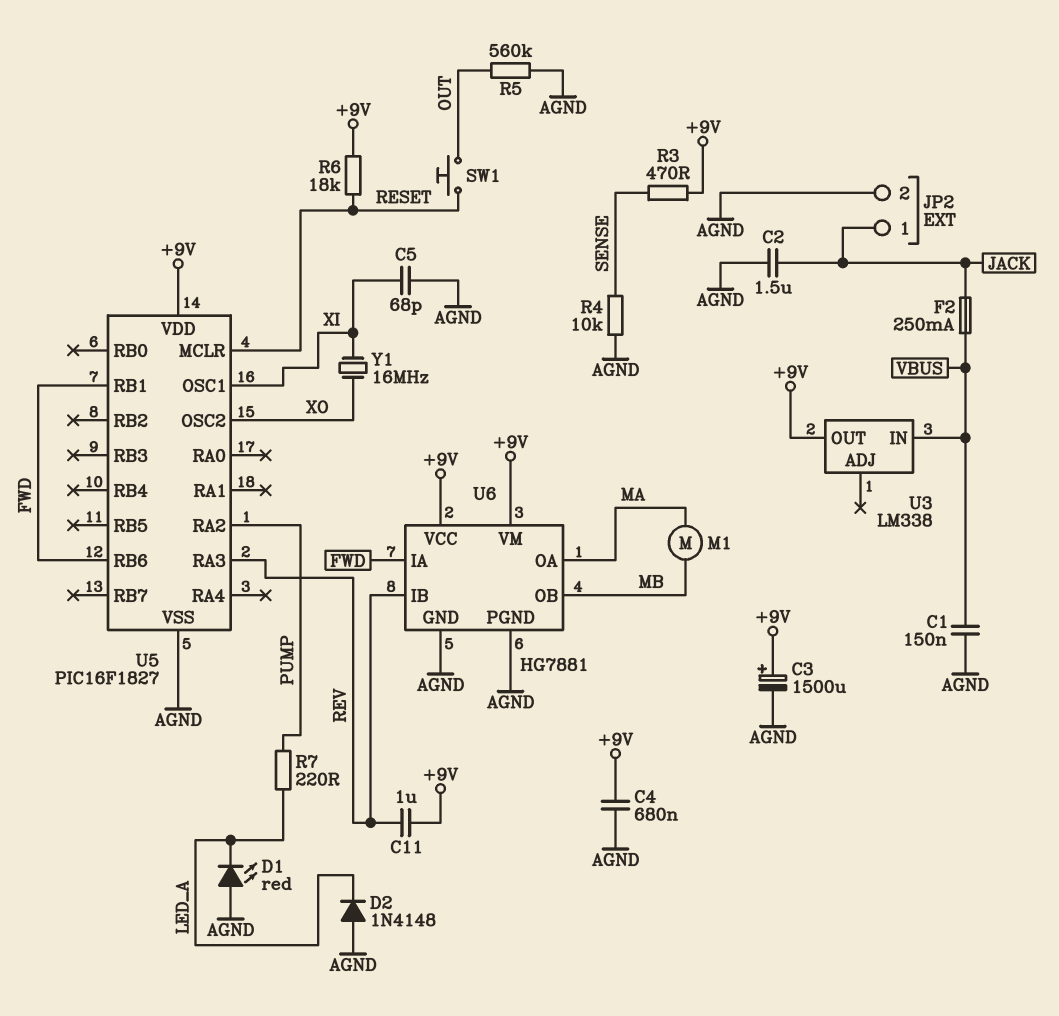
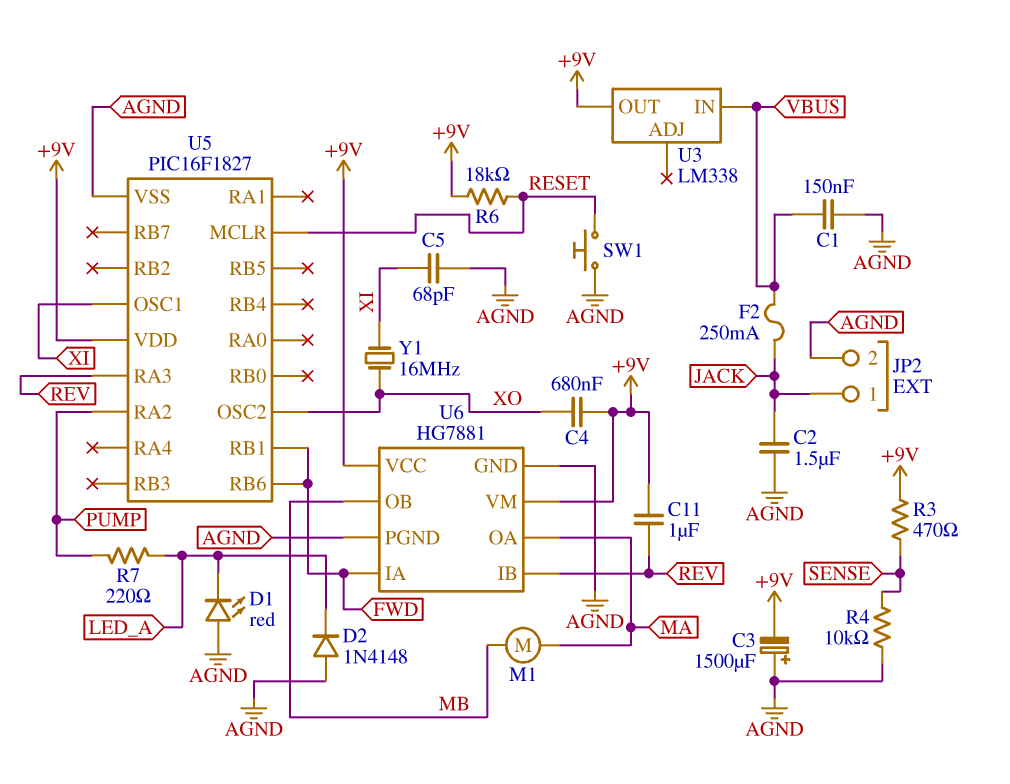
C3: 1500uF (plus +9V, minus AGND) -> 1500uF (plus AGND, minus +9V)
C4: 680nF (+9V, AGND) -> 680nF (+9V, XO)
R5: 560k (AGND, OUT) -> none
SW1: button (OUT, RESET) -> button (AGND, RESET)

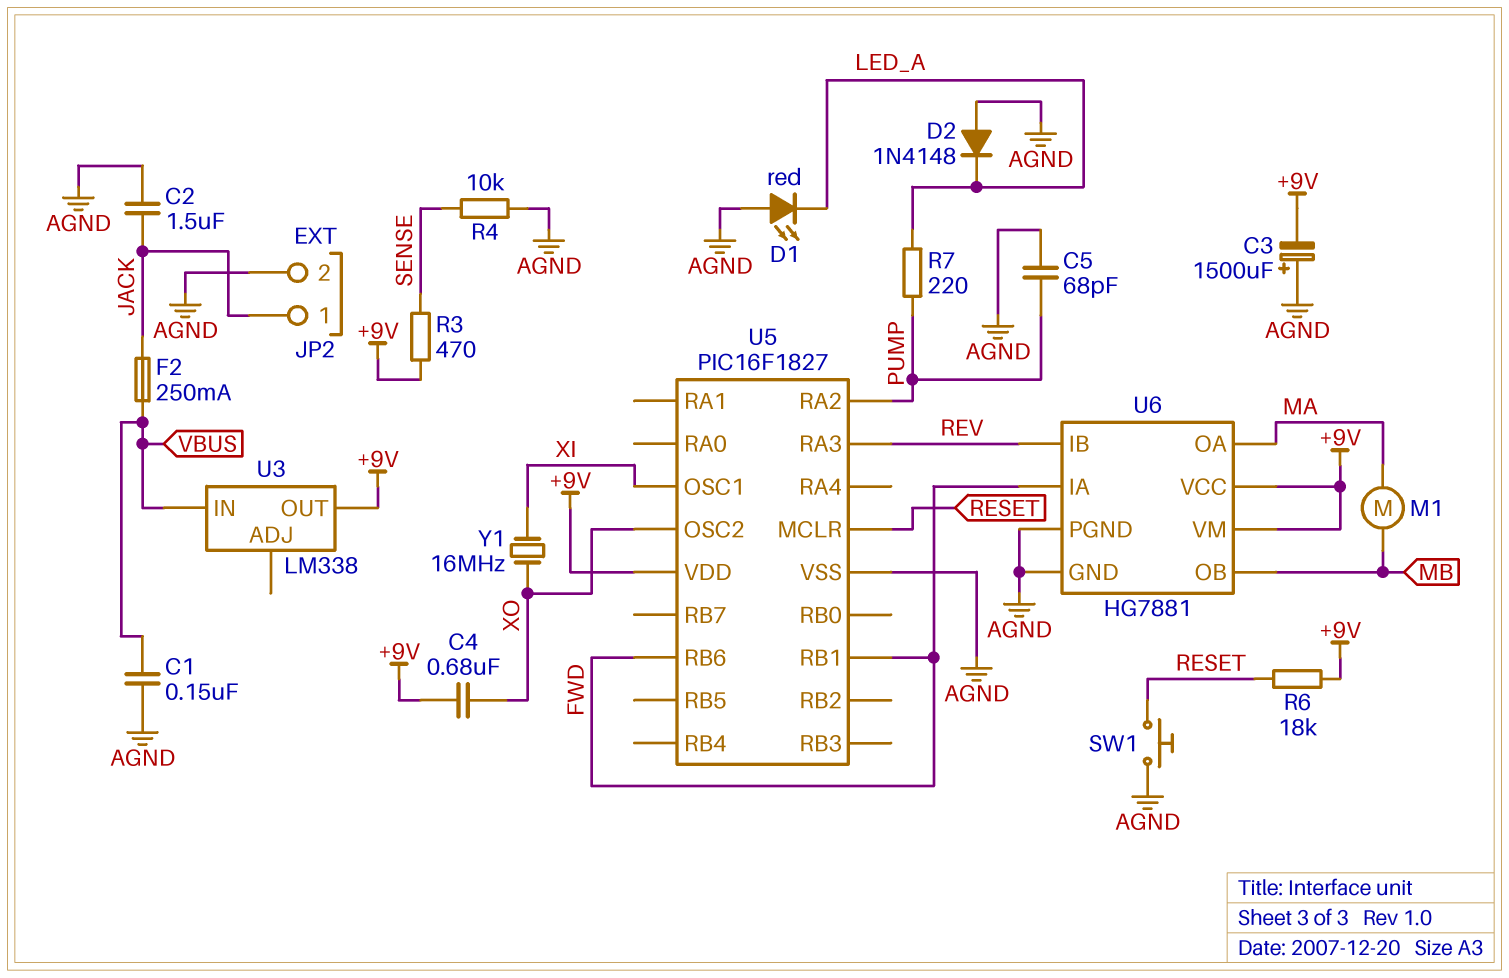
C5: 68pF (AGND, XI) -> 68pF (AGND, PUMP)
C11: 1uF (+9V, REV) -> none

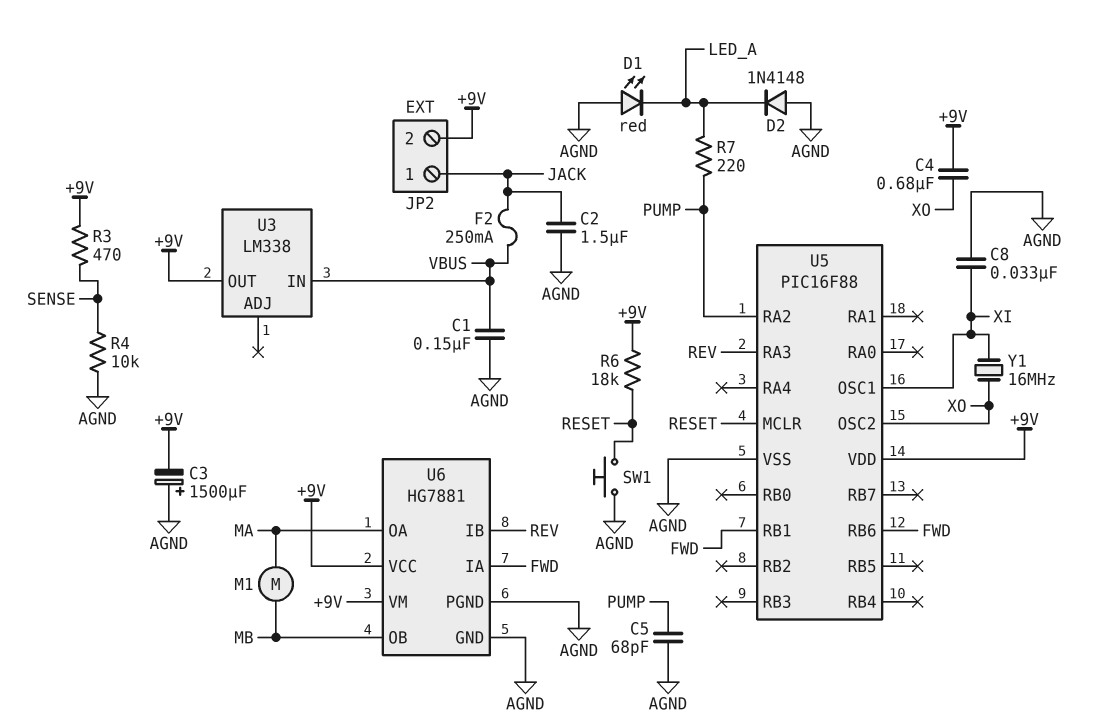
C8: none -> 33nF (AGND, XI)
JP2 pin 2: AGND -> +9V
U5: PIC16F1827 -> PIC16F88

